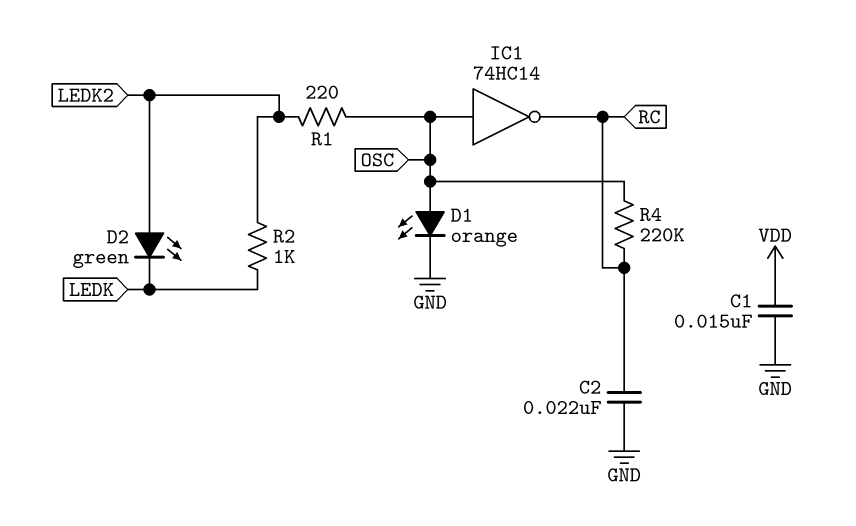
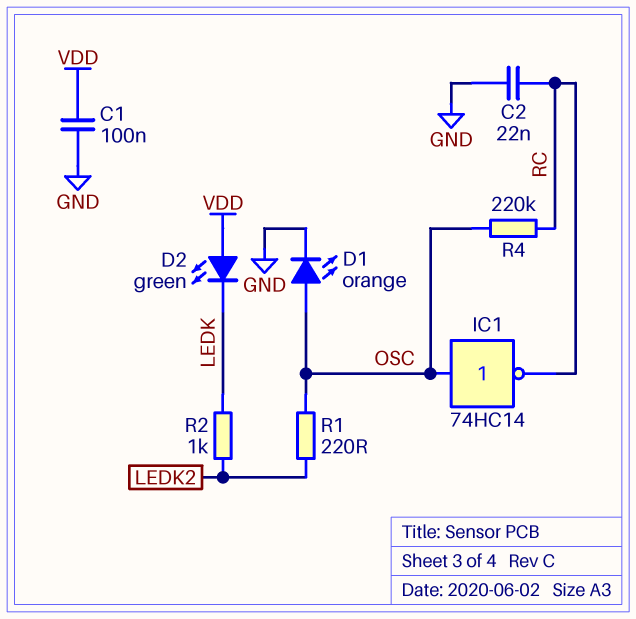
C1: 15nF (GND, VDD) -> 100nF (GND, VDD)
D2: LED green (A LEDK2, K LEDK) -> LED green (A VDD, K LEDK)

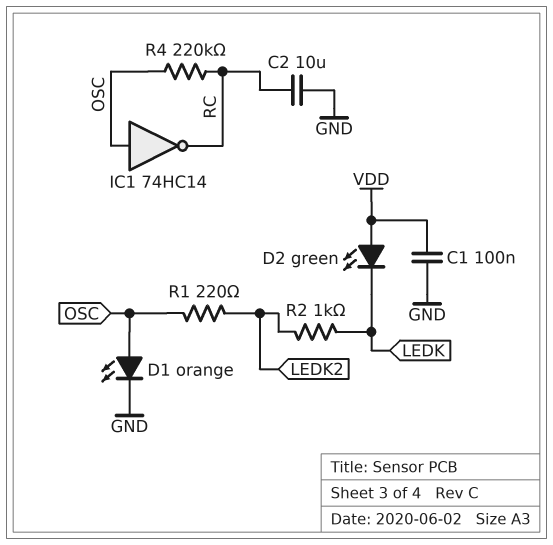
C2: 22nF (GND, RC) -> 10uF (GND, RC)

